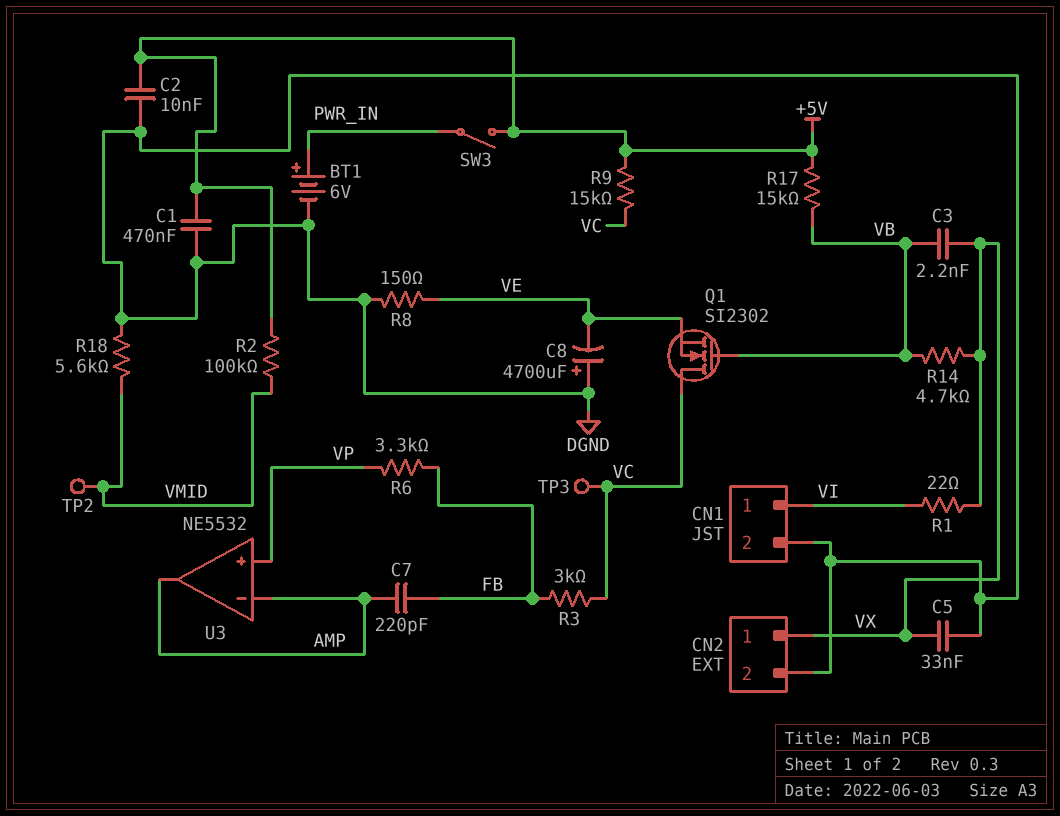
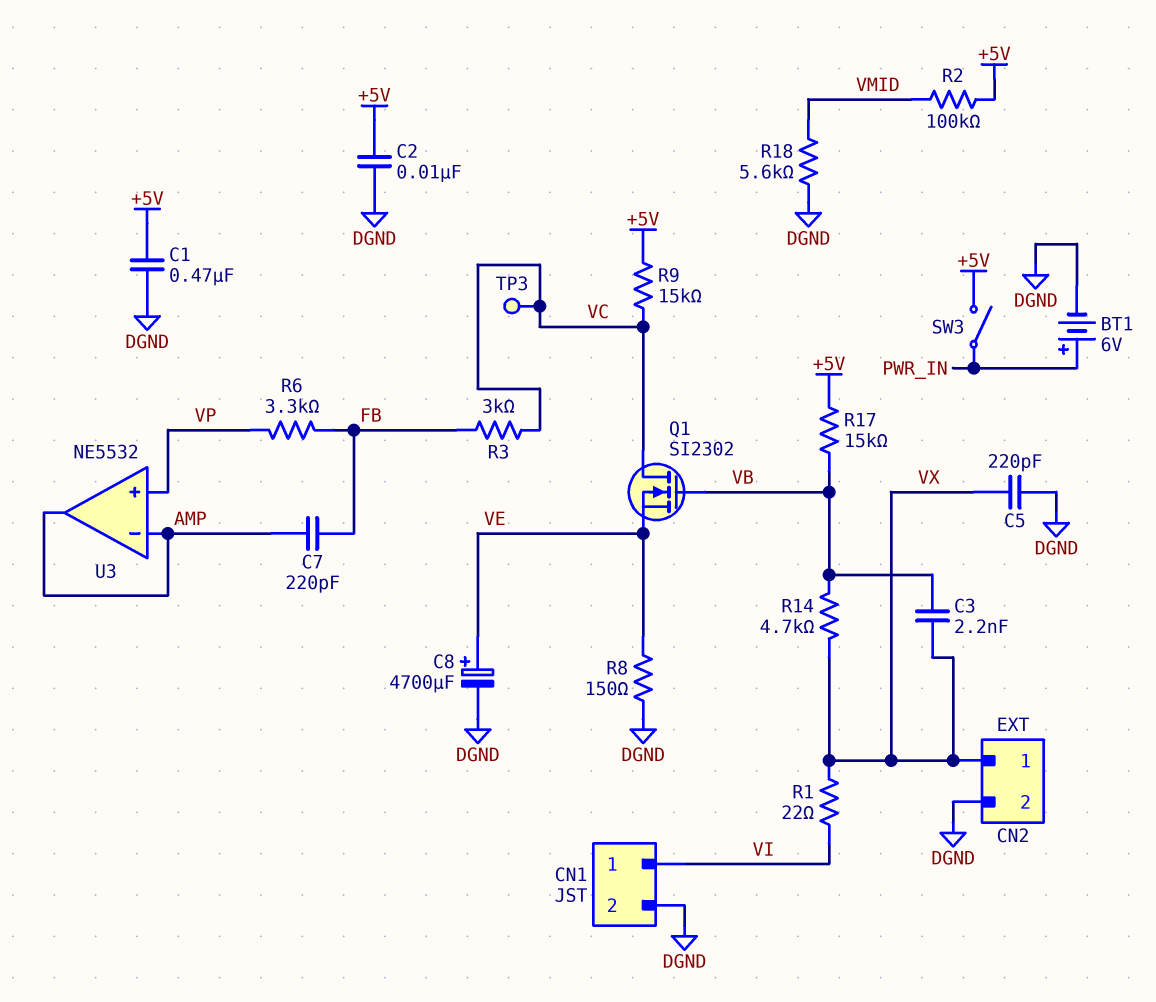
C5: 33nF (DGND, VX) -> 220pF (DGND, VX)
C8: 4700uF (plus DGND, minus VE) -> 4700uF (plus VE, minus DGND)
TP2: test point (VMID) -> none

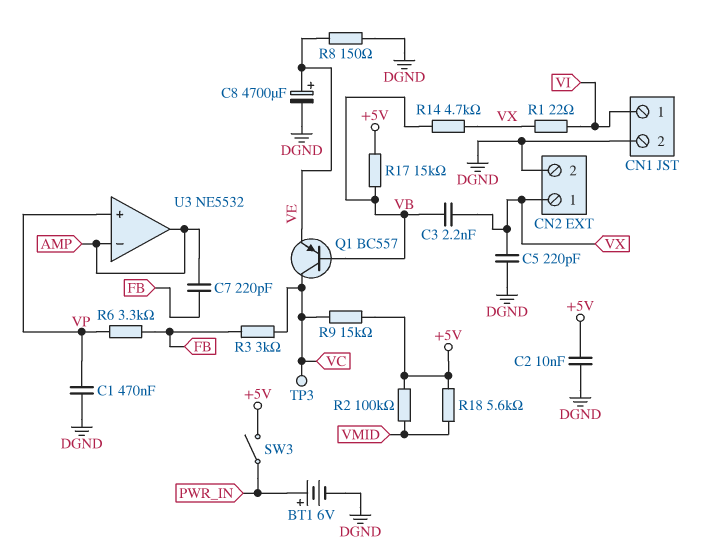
C1: 470nF (+5V, DGND) -> 470nF (DGND, VP)
Q1: NMOS SI2302 (G VB, D VC, S VE) -> PNP BC557 (B VB, C VC, E VE)
R18: 5.6k (DGND, VMID) -> 5.6k (+5V, VMID)

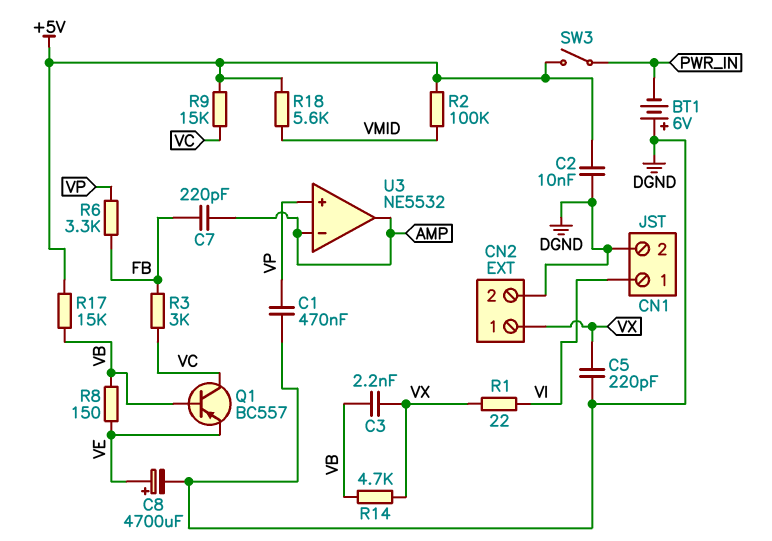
BT1: 6V (plus PWR_IN, minus DGND) -> 6V (plus DGND, minus PWR_IN)
R8: 150 (DGND, VE) -> 150 (VB, VE)
TP3: test point (VC) -> none

